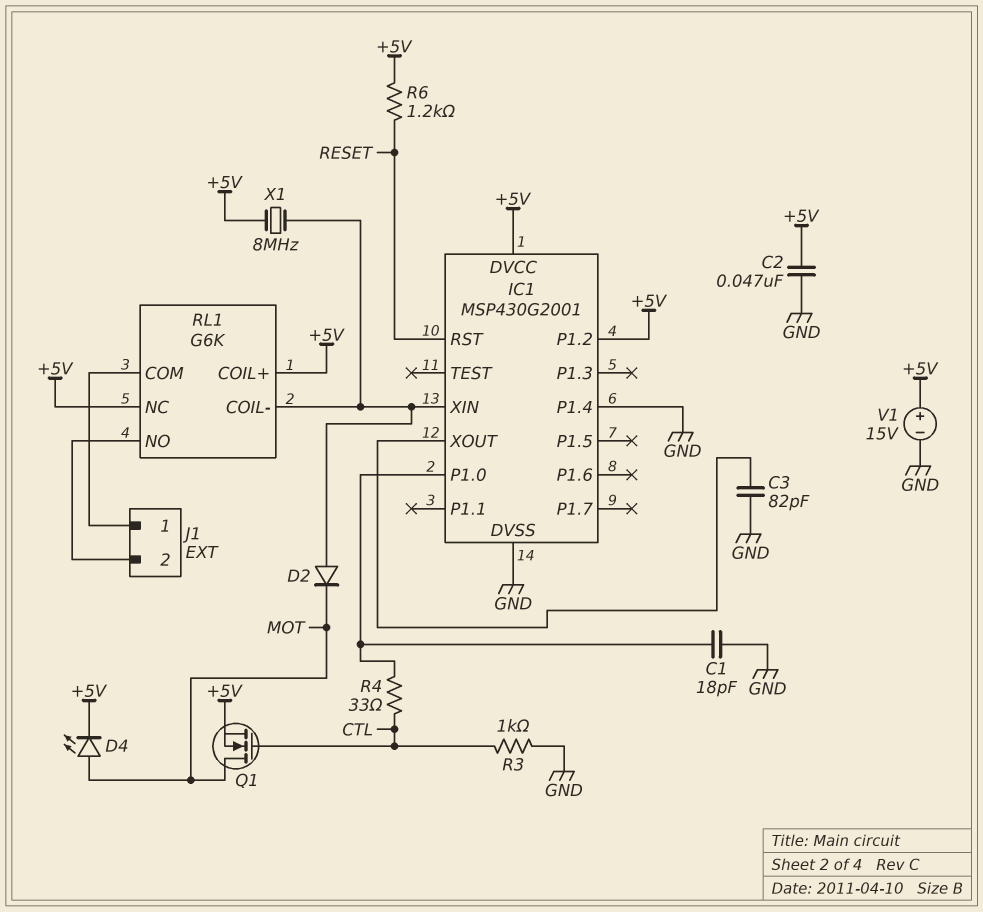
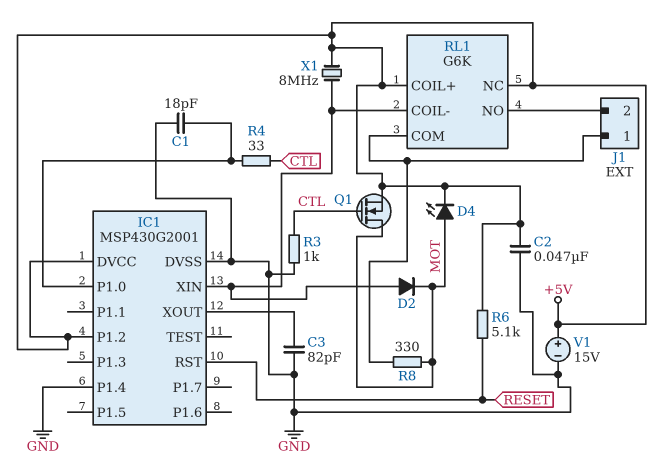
R6: 1.2k (+5V, RESET) -> 5.1k (+5V, RESET)
R8: none -> 330 (J1/1, MOT)

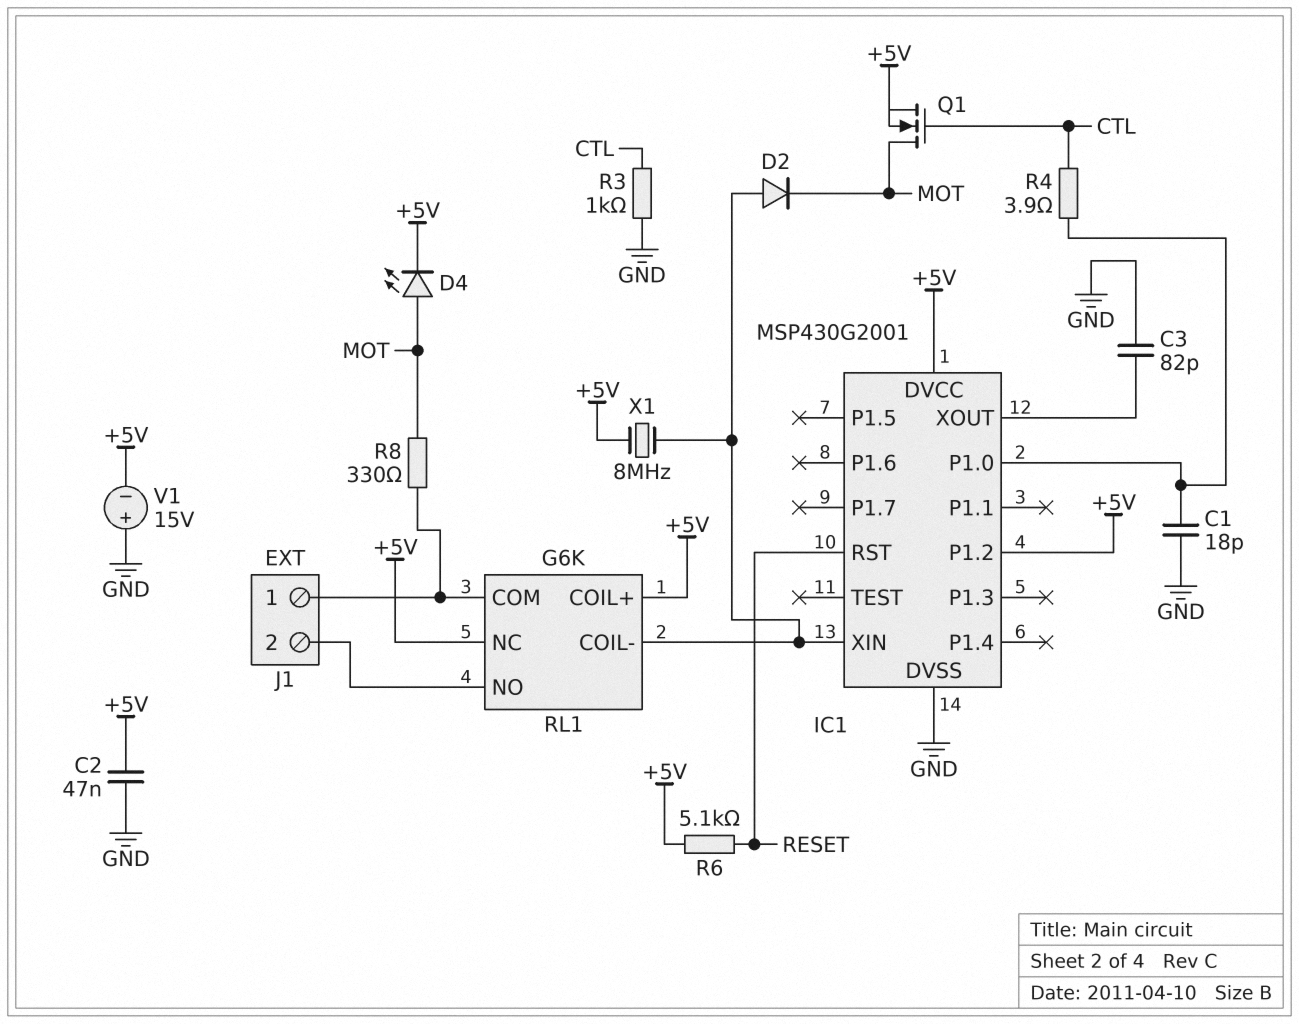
IC1 pin P1.4: GND -> none
R4: 33 (CTL, IC1/P1.0) -> 3.9 (CTL, IC1/P1.0)
V1: 15V (plus +5V, minus GND) -> 15V (plus GND, minus +5V)

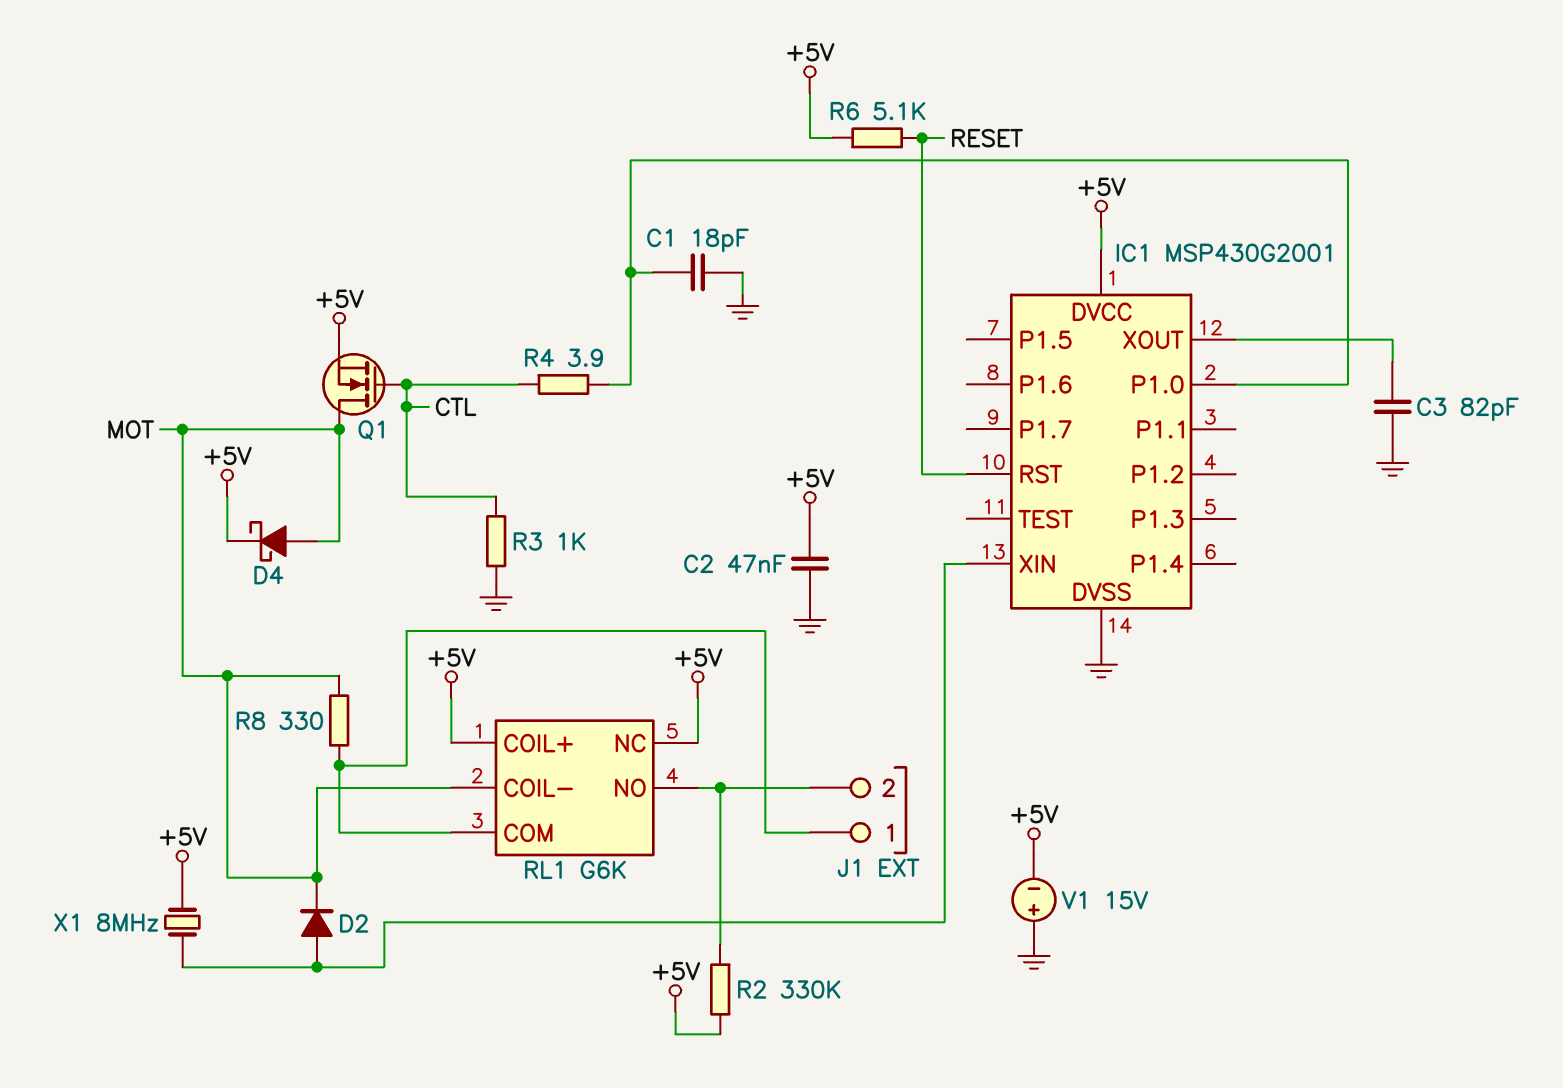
D4: LED (A MOT, K +5V) -> schottky (A MOT, K +5V)
IC1 pin P1.2: +5V -> none
R2: none -> 330k (+5V, J1/2)
RL1 pin COIL-: IC1/XIN -> MOT

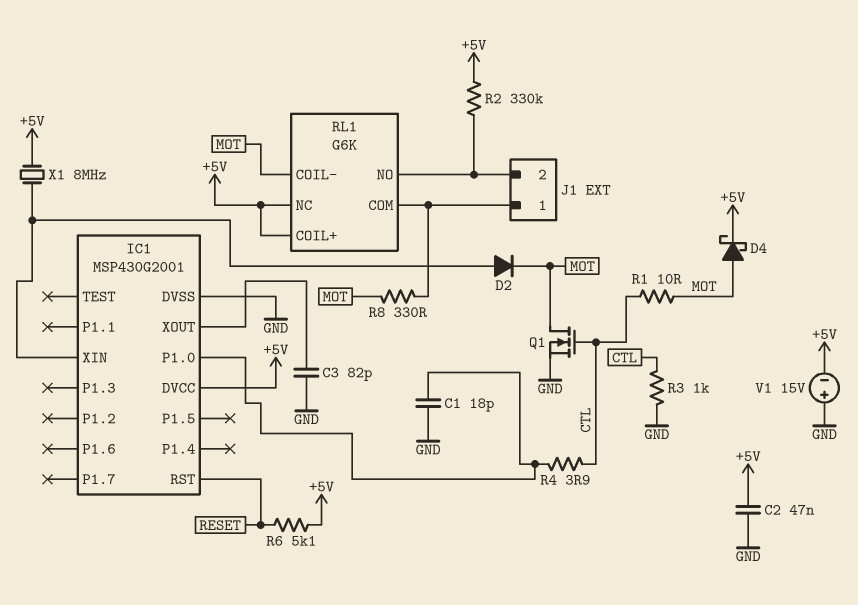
Q1: NMOS (G CTL, D MOT, S +5V) -> NMOS (G CTL, D MOT, S GND)
R1: none -> 10 (CTL, MOT)

